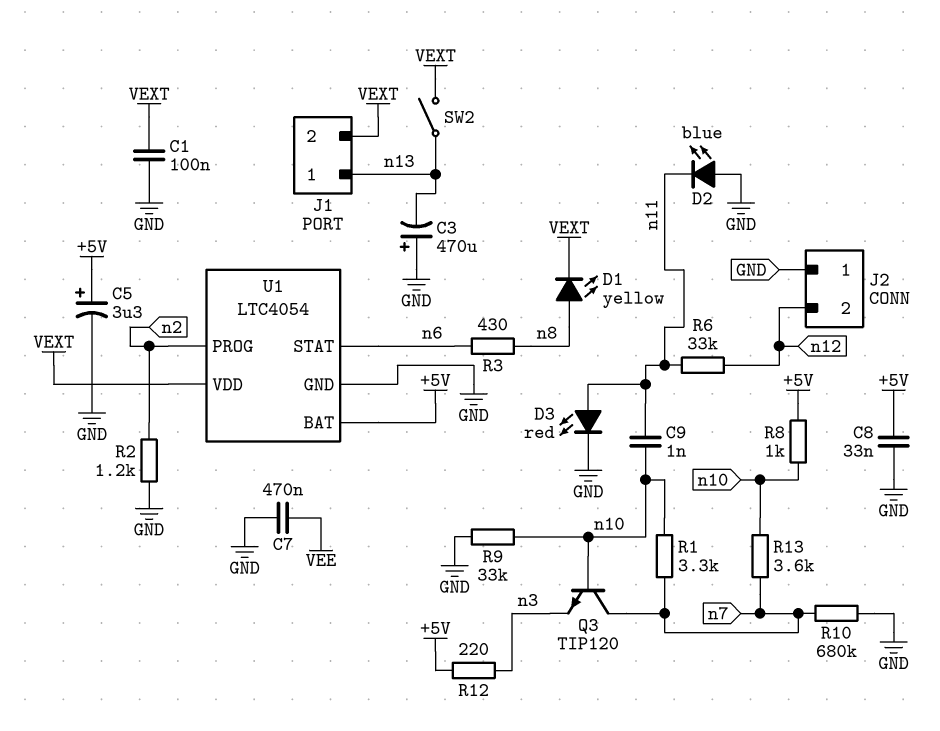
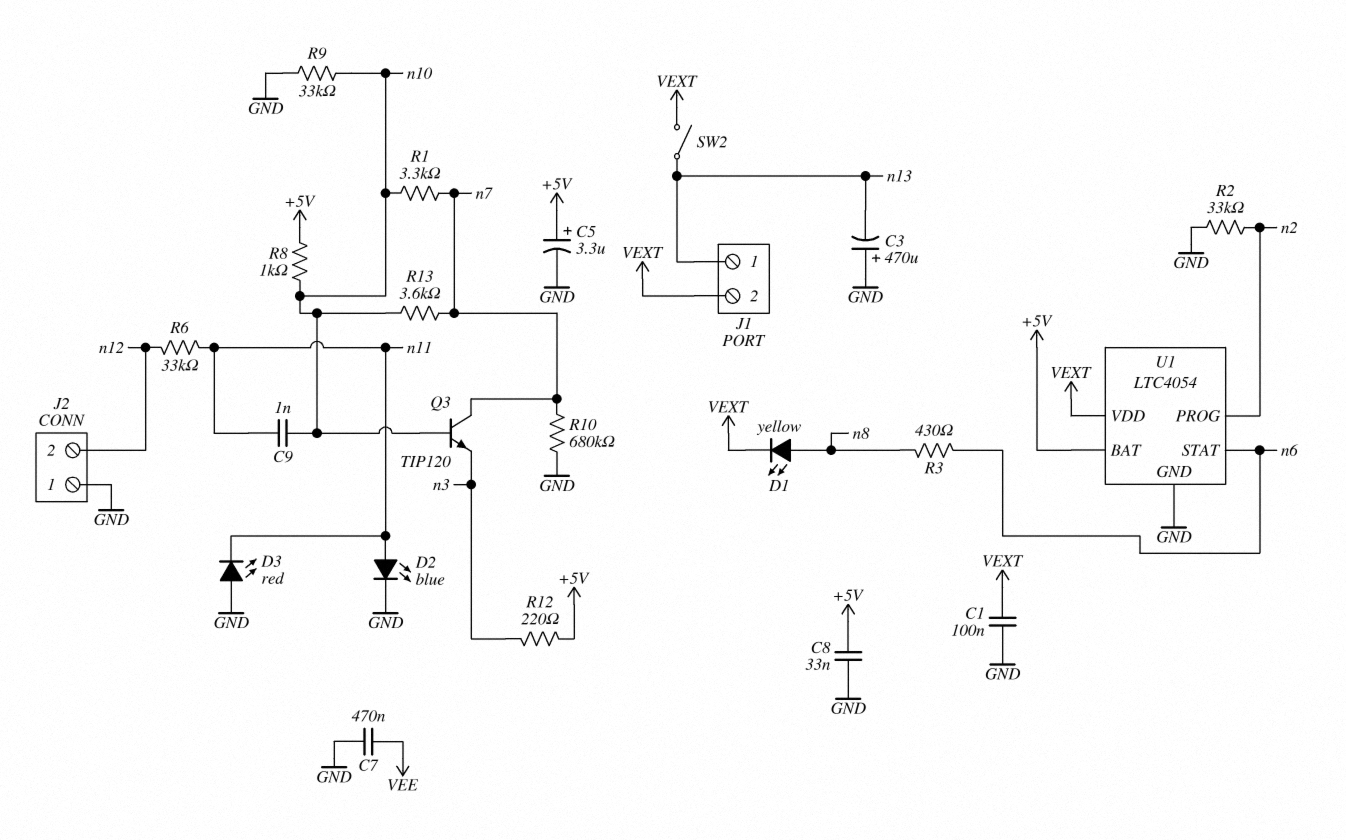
D2: LED blue (A GND, K n11) -> LED blue (A n11, K GND)
D3: LED red (A n11, K GND) -> LED red (A GND, K n11)
R2: 1.2k (GND, n2) -> 33k (GND, n2)

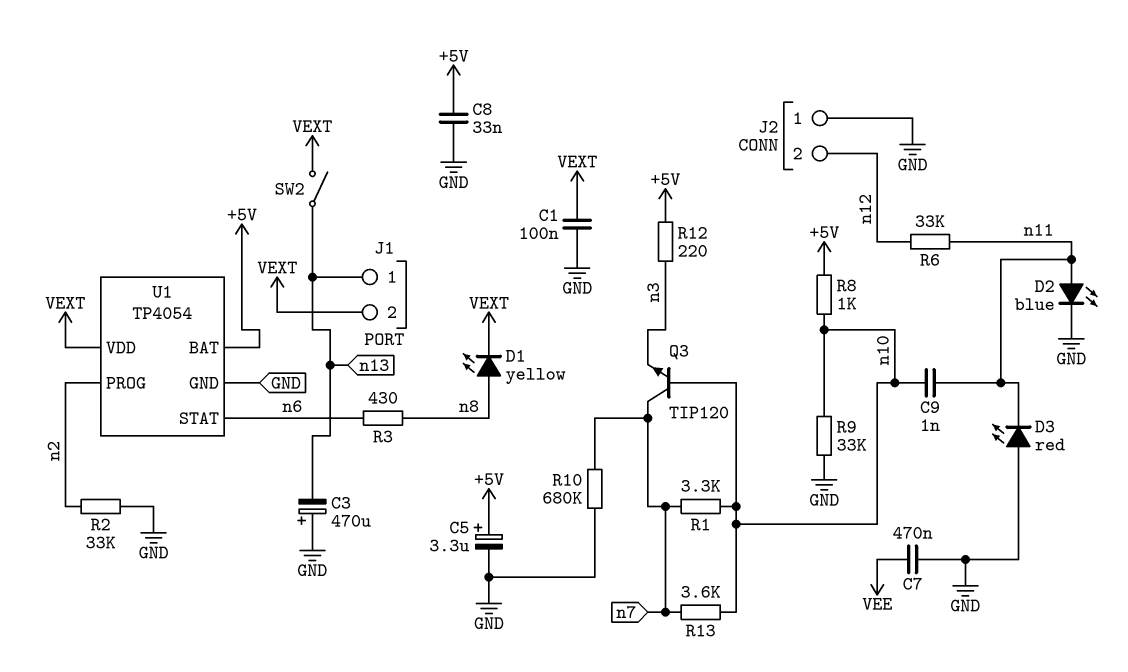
U1: LTC4054 -> TP4054

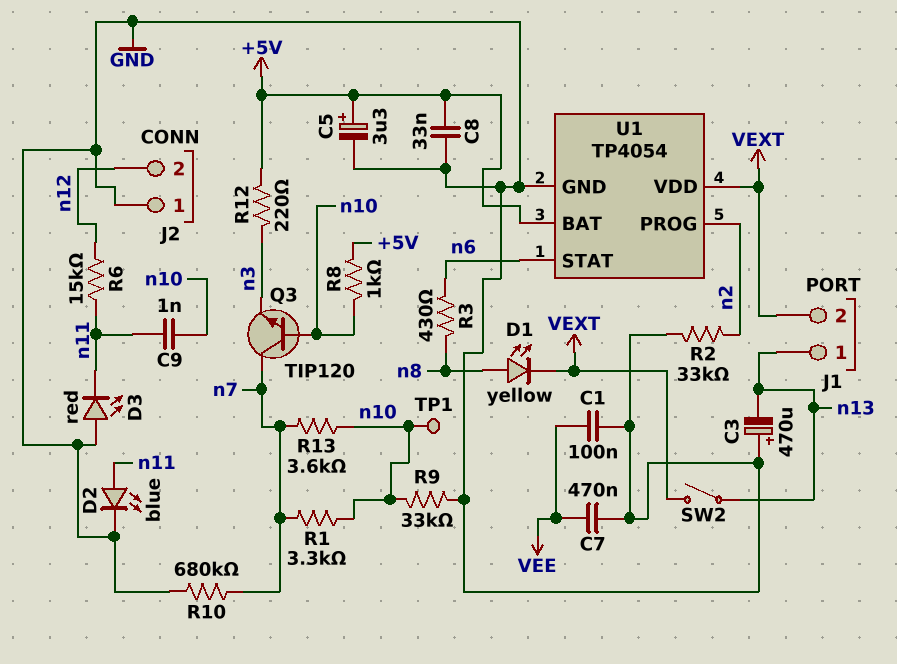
C1: 100nF (GND, VEXT) -> 100nF (GND, VEE)
R6: 33k (n11, n12) -> 15k (n11, n12)
TP1: none -> test point (n10)

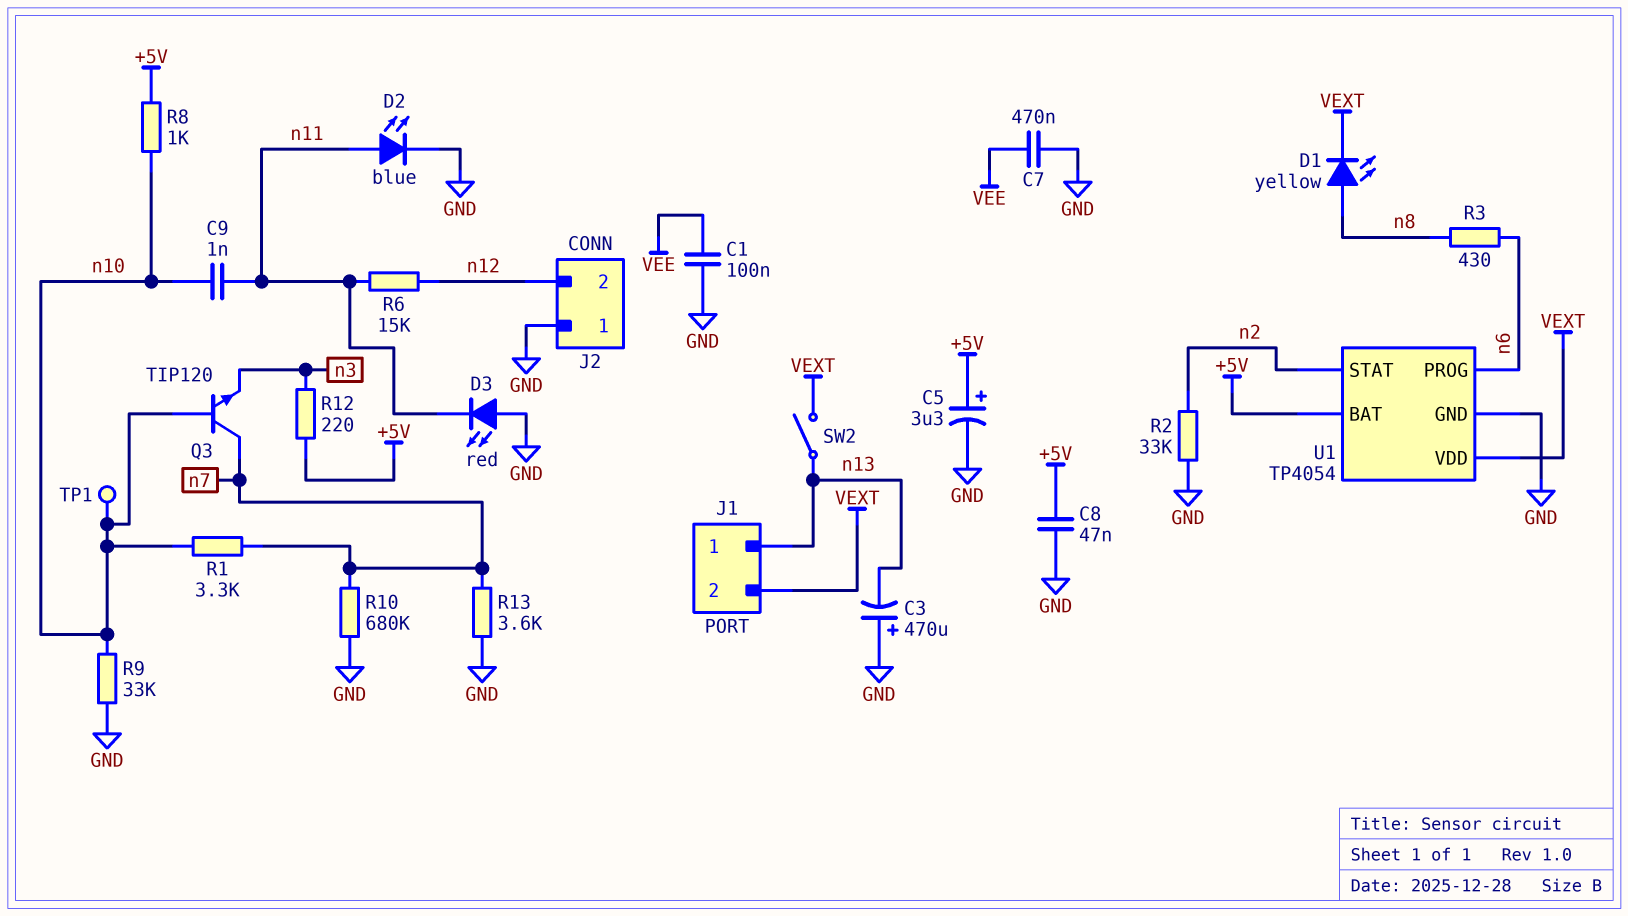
C8: 33nF (+5V, GND) -> 47nF (+5V, GND)
R13: 3.6k (n7, n10) -> 3.6k (GND, n7)
U1 pin PROG: n2 -> n6
U1 pin STAT: n6 -> n2

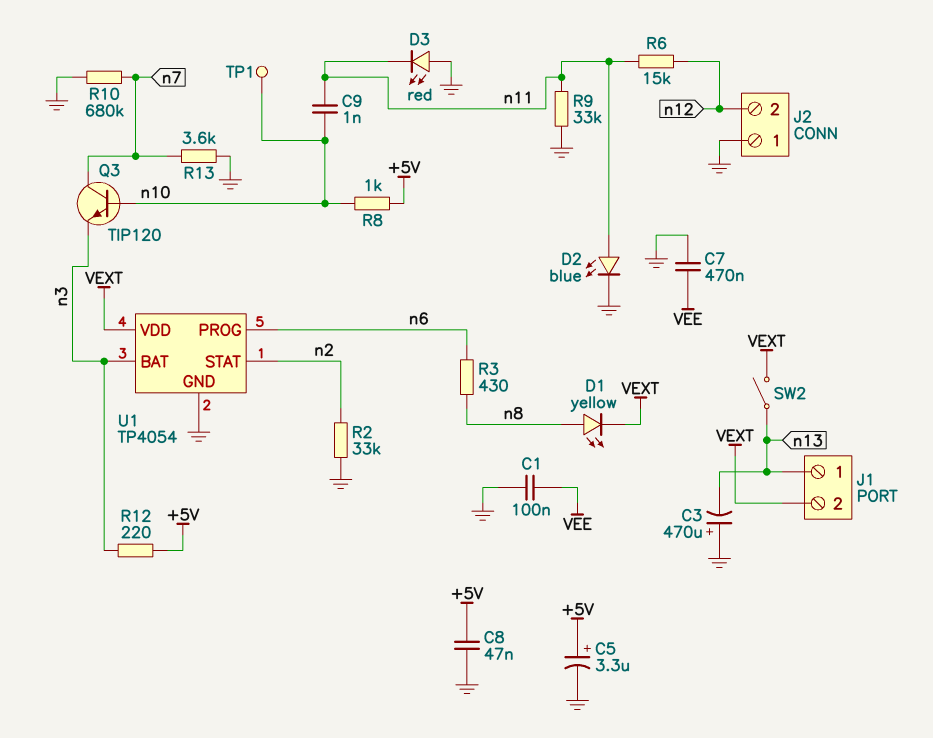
R1: 3.3k (n7, n10) -> none
R9: 33k (GND, n10) -> 33k (GND, n11)
U1 pin BAT: +5V -> n3

